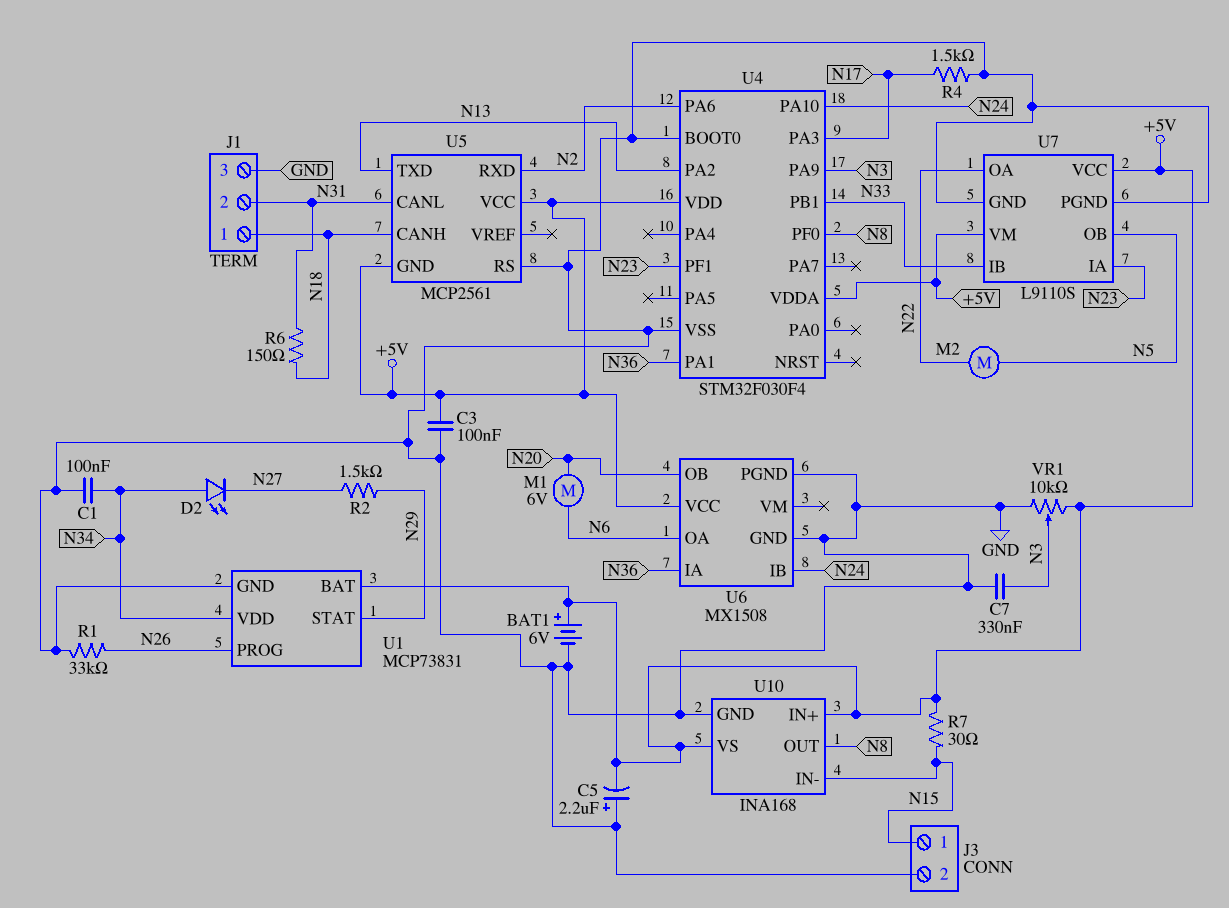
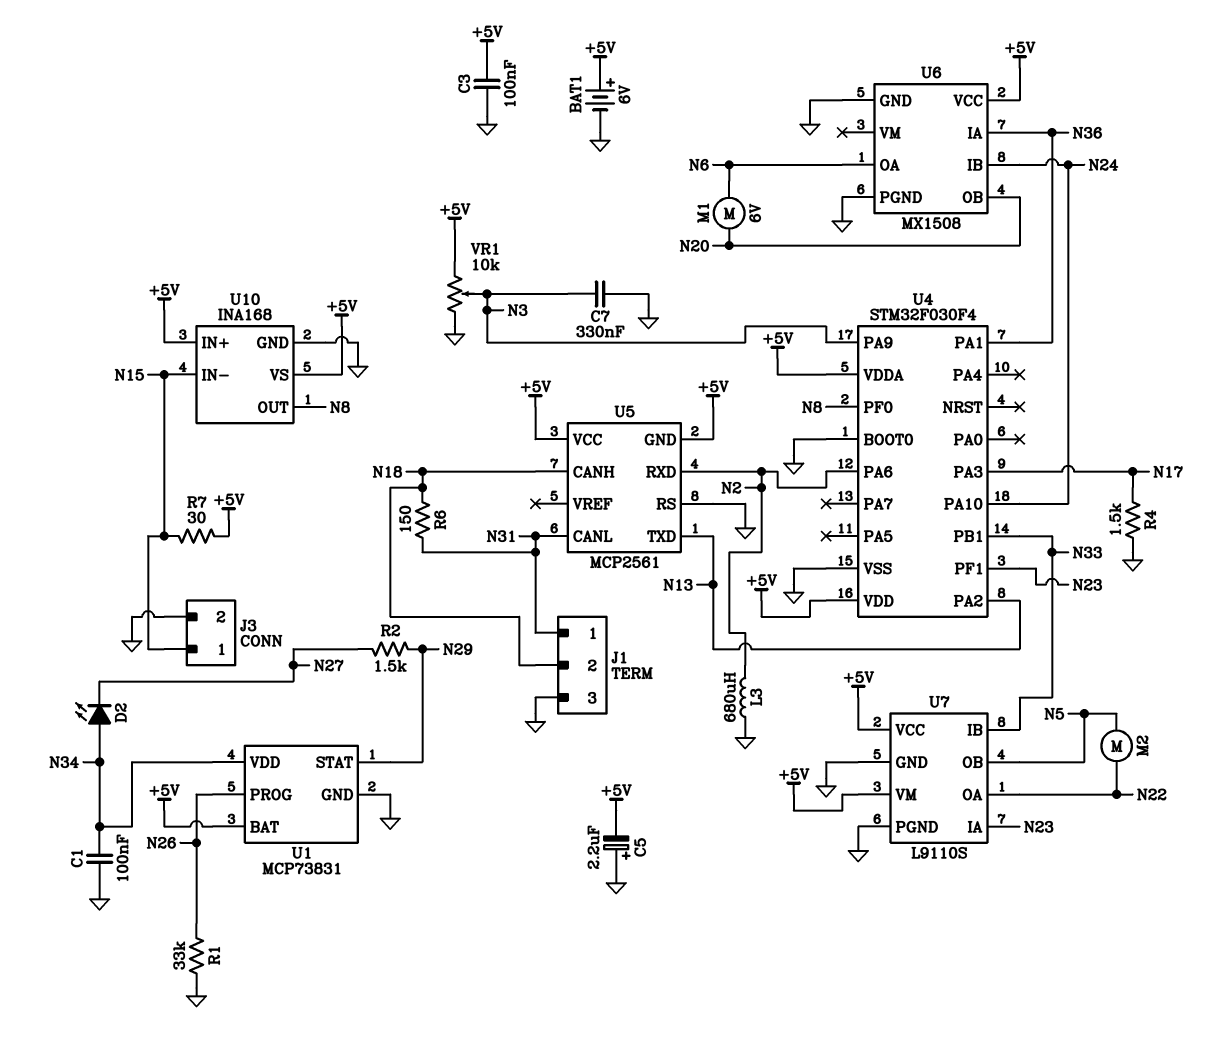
J1 pin 1: N18 -> N31
J1 pin 2: N31 -> N18
L3: none -> 680uH (GND, N2)

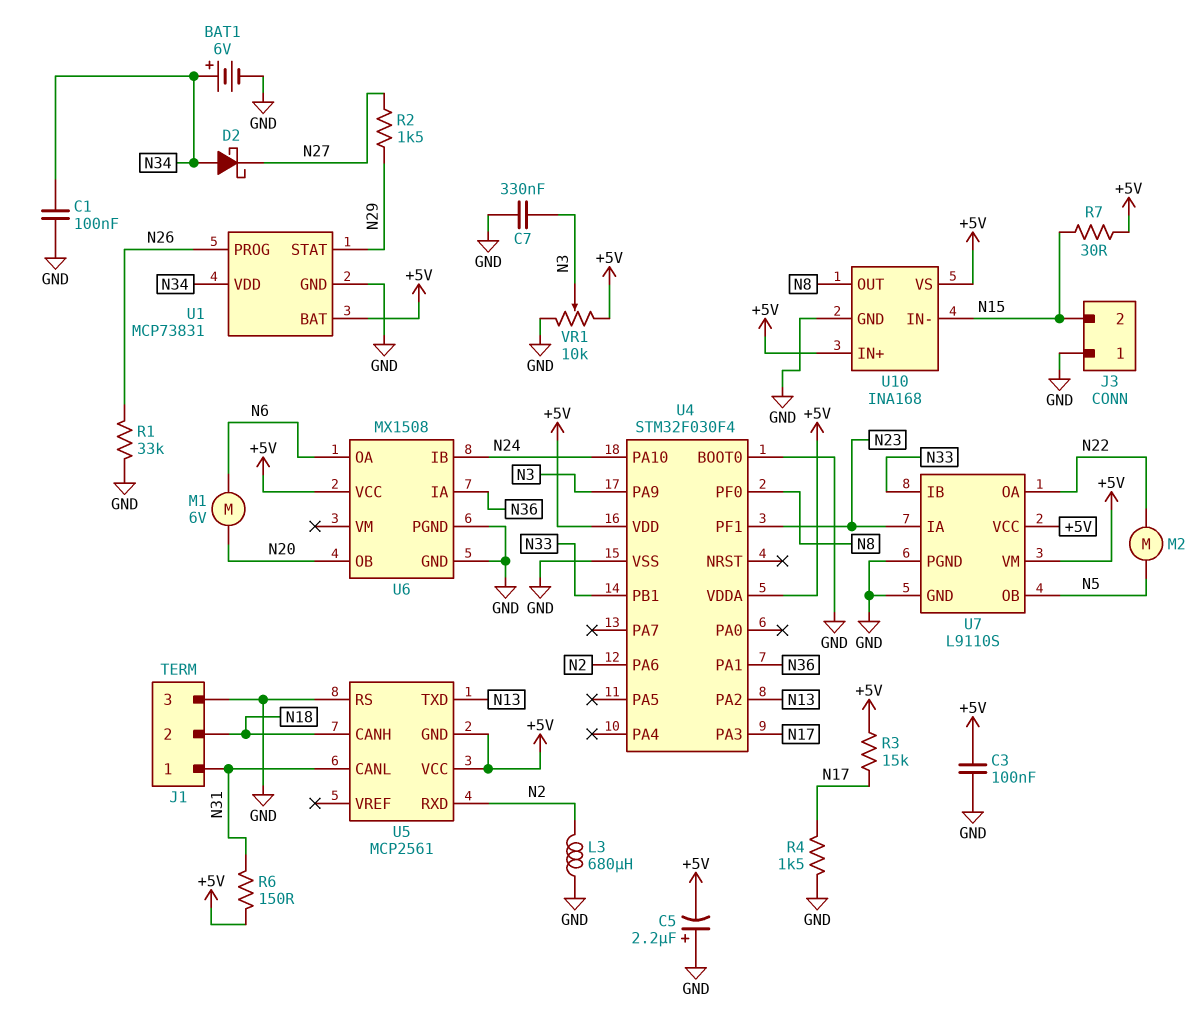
BAT1: 6V (plus +5V, minus GND) -> 6V (plus N34, minus GND)
D2: LED (A N34, K N27) -> schottky (A N34, K N27)
J3 pin 1: N15 -> GND
J3 pin 2: GND -> N15
R3: none -> 15k (+5V, N17)
R6: 150 (N18, N31) -> 150 (+5V, N31)

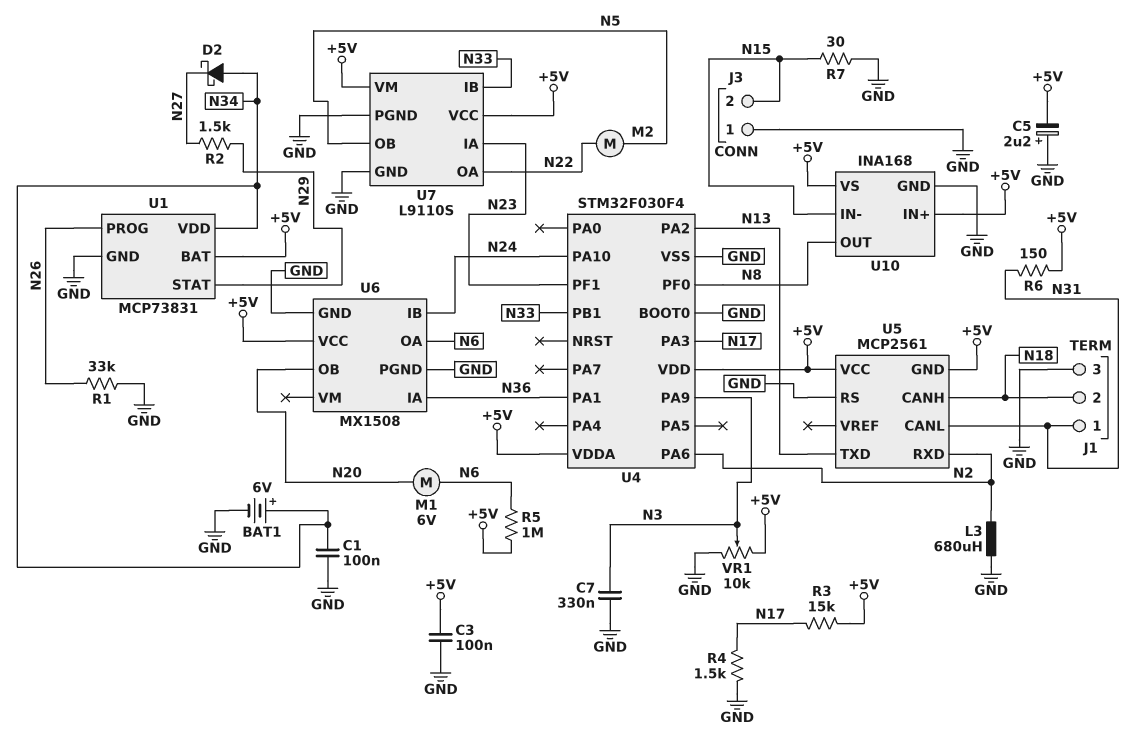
R5: none -> 1M (+5V, N6)
R7: 30 (+5V, N15) -> 30 (GND, N15)

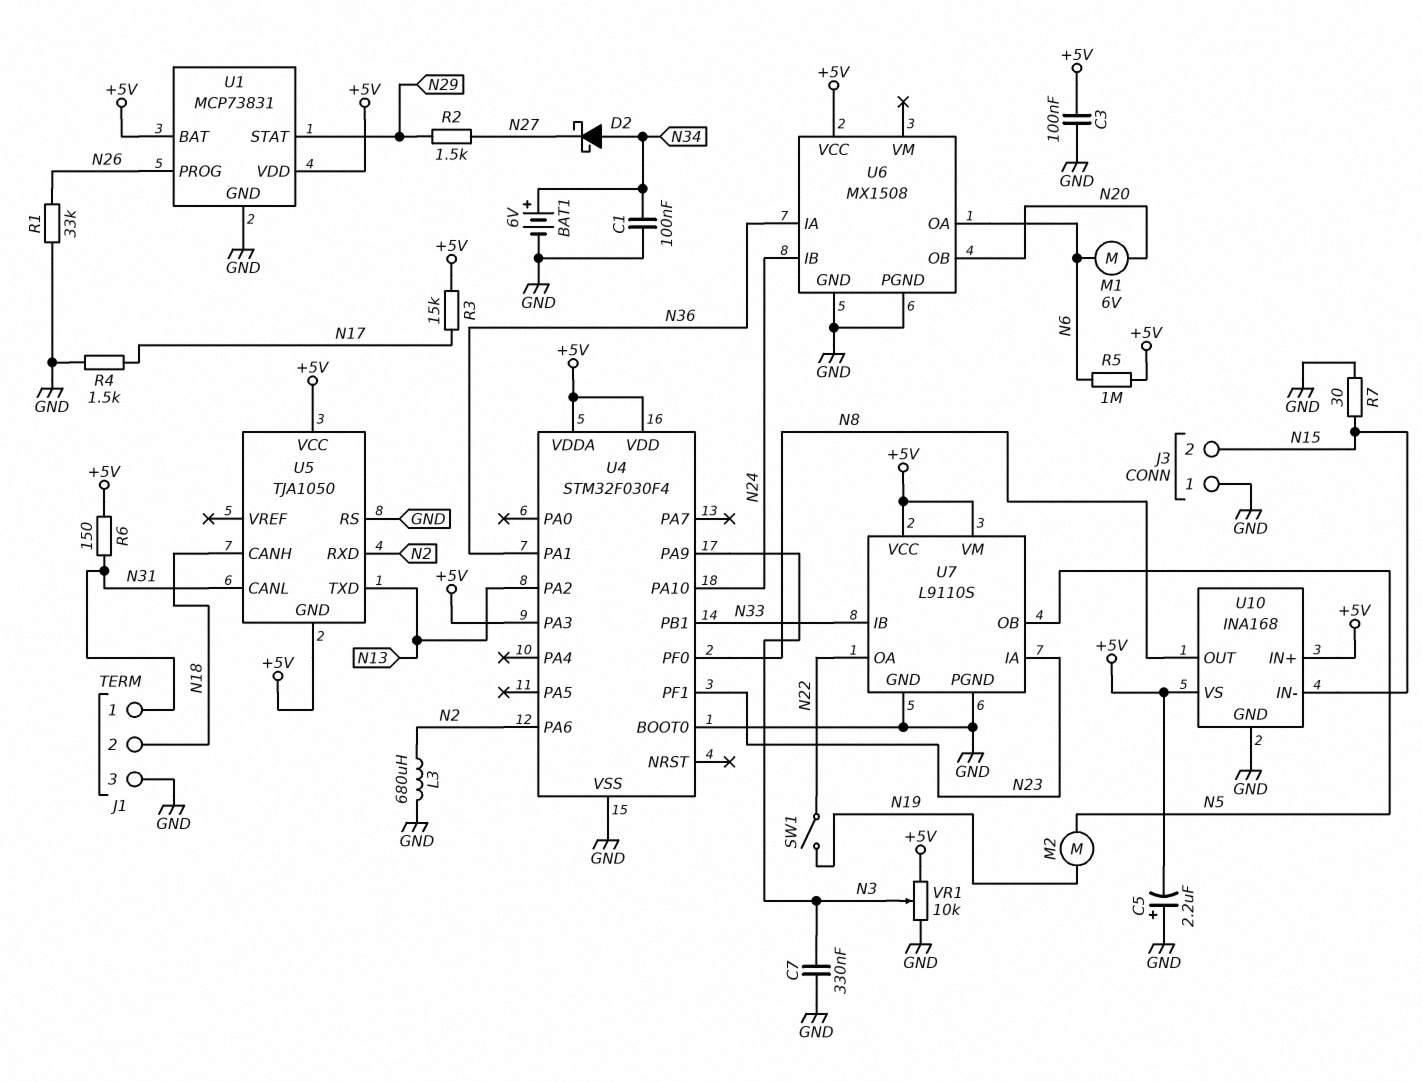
M2: motor (N5, N22) -> motor (N5, N19)
SW1: none -> switch (N19, N22)
U1 pin VDD: N34 -> +5V
U4 pin PA3: N17 -> +5V
U5: MCP2561 -> TJA1050

